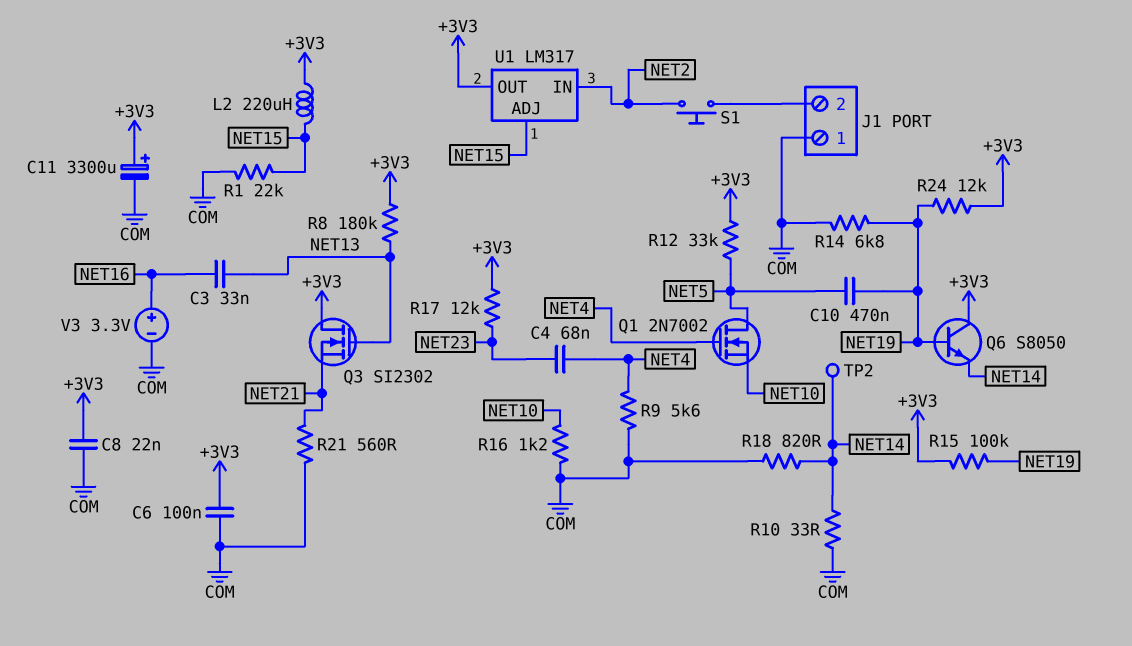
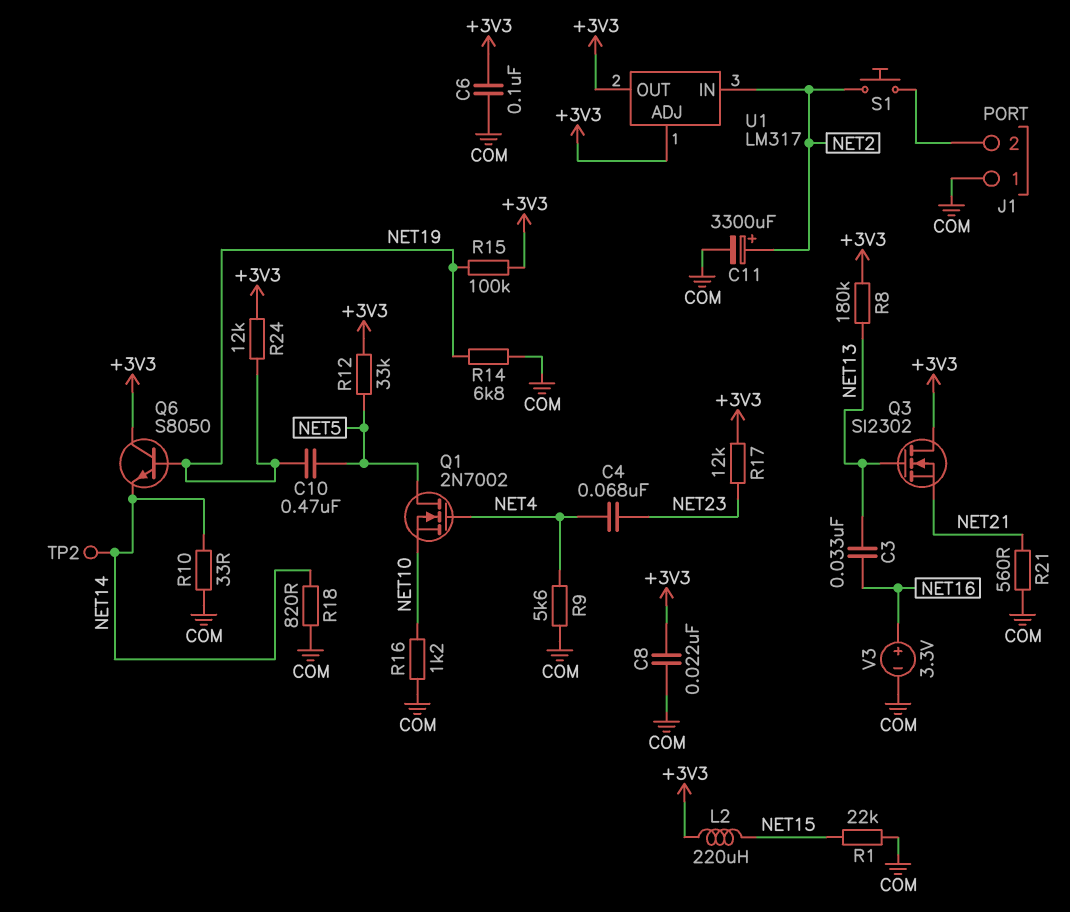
C11: 3300uF (plus +3V3, minus COM) -> 3300uF (plus NET2, minus COM)
U1 pin ADJ: NET15 -> +3V3

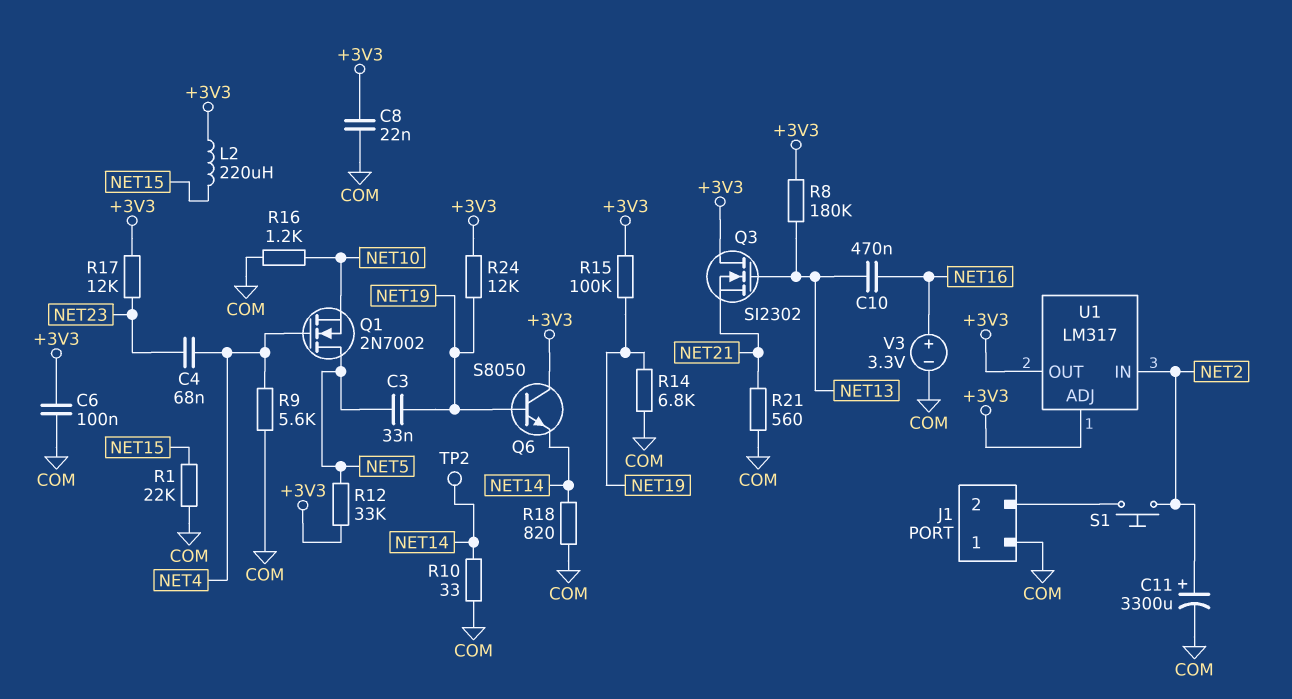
C3: 33nF (NET13, NET16) -> 33nF (NET5, NET19)
C10: 470nF (NET5, NET19) -> 470nF (NET13, NET16)

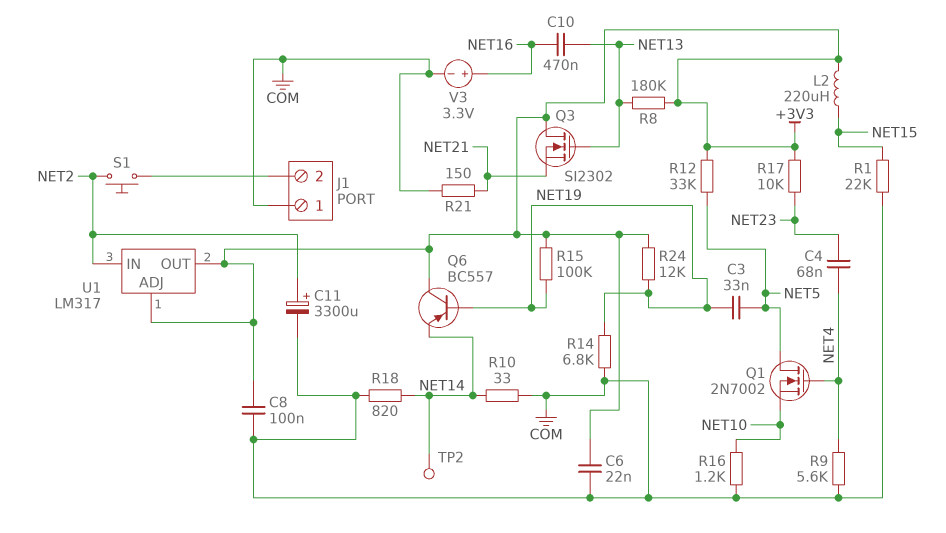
C6: 100nF (+3V3, COM) -> 22nF (+3V3, COM)
C8: 22nF (+3V3, COM) -> 100nF (+3V3, COM)
Q6: NPN S8050 (B NET19, C +3V3, E NET14) -> PNP BC557 (B NET19, C +3V3, E NET14)
R17: 12k (+3V3, NET23) -> 10k (+3V3, NET23)
R21: 560 (COM, NET21) -> 150 (COM, NET21)

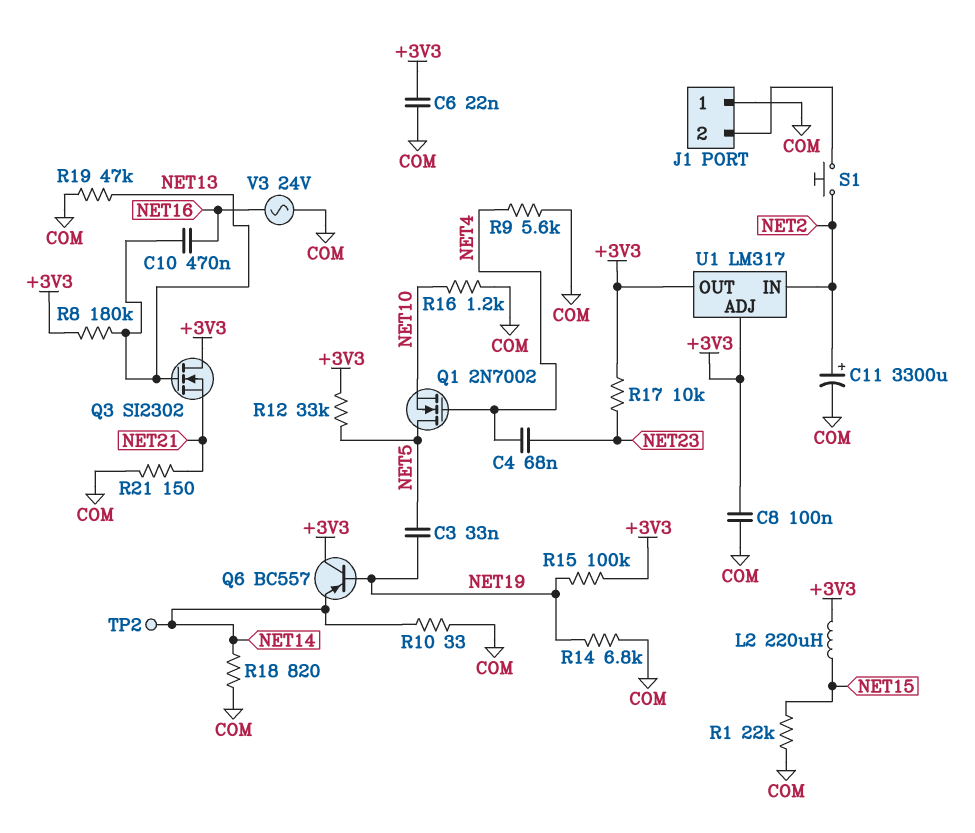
R19: none -> 47k (COM, NET13)
R24: 12k (+3V3, NET19) -> none
V3: 3.3V (plus NET16, minus COM) -> AC 24V (COM, NET16)

